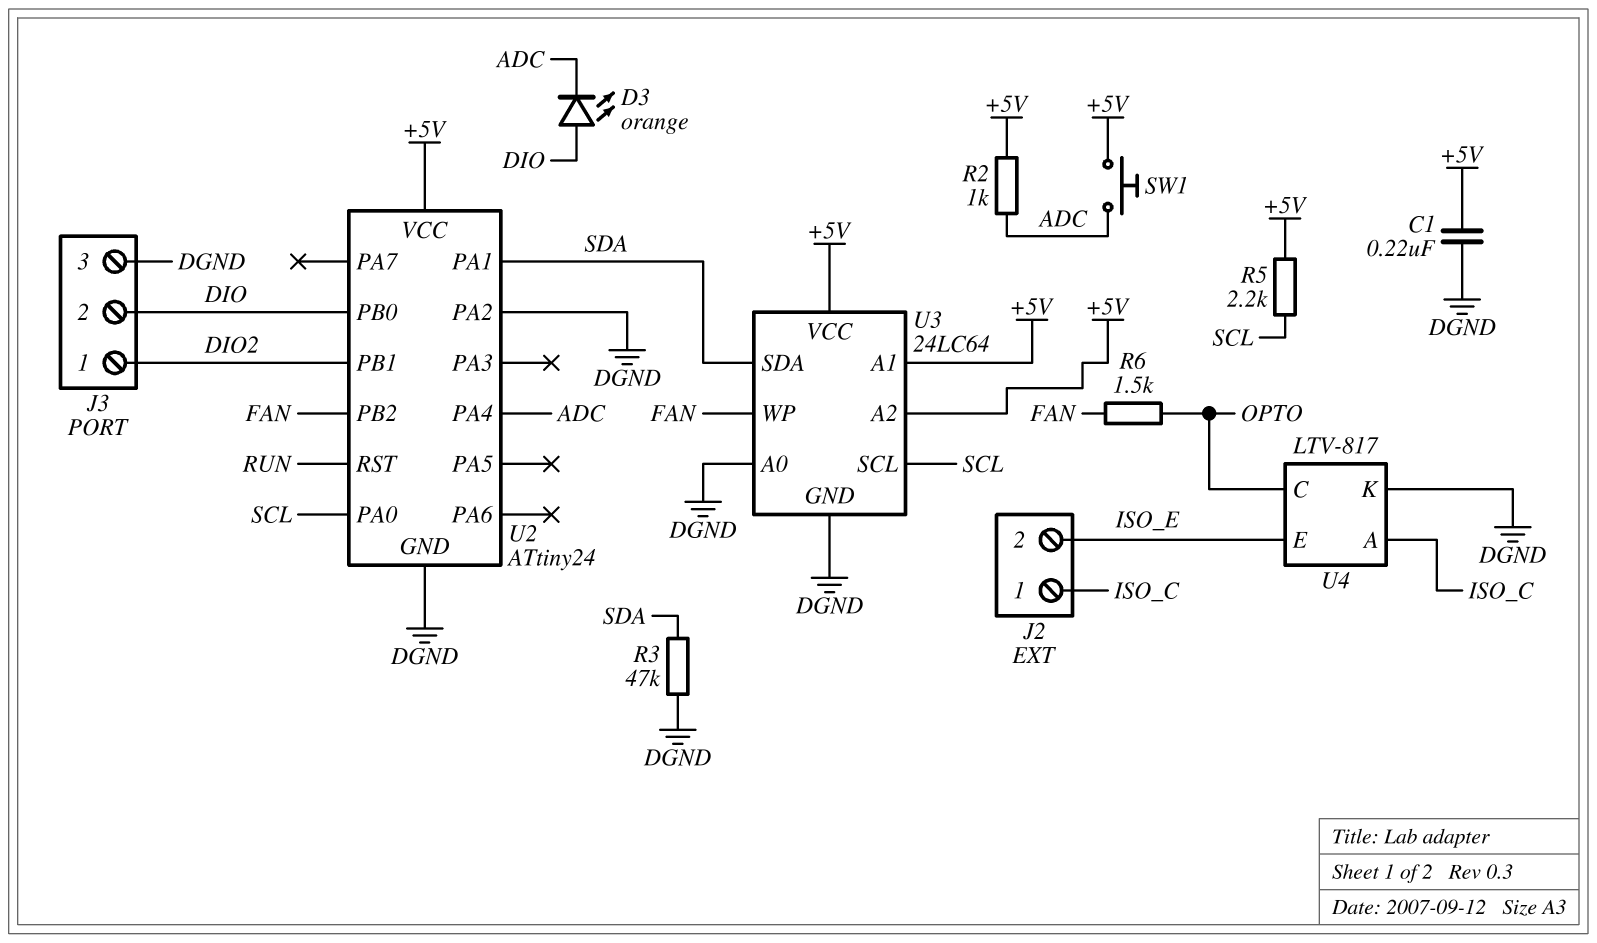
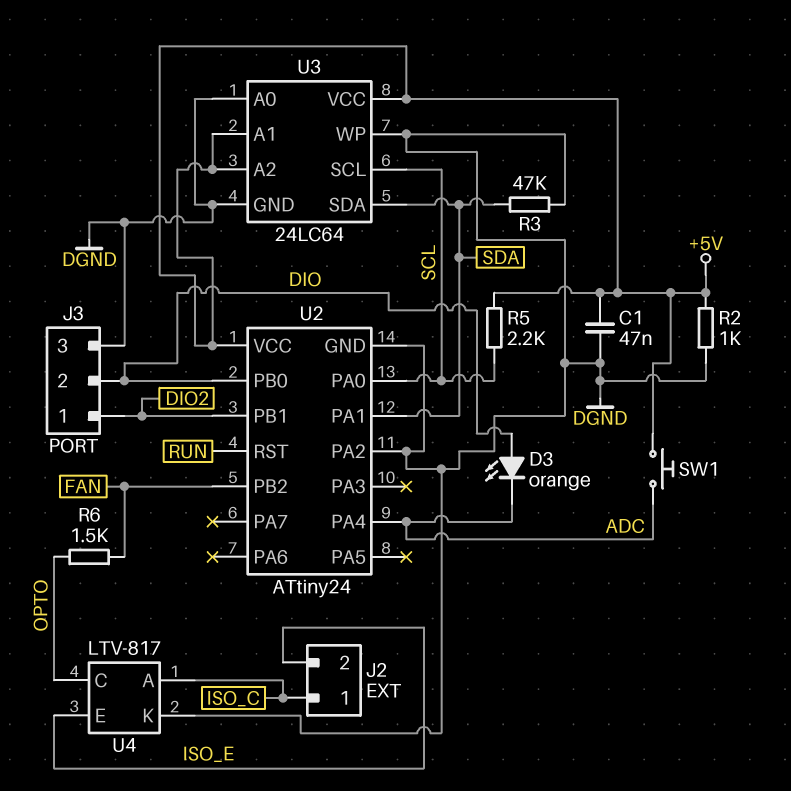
C1: 220nF (+5V, DGND) -> 47nF (+5V, DGND)
R2: 1k (+5V, ADC) -> 1k (+5V, DGND)
U3 pin WP: FAN -> DGND

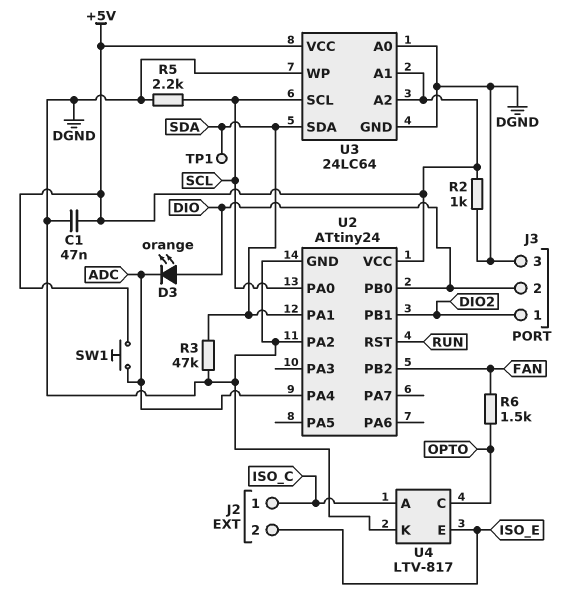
R5: 2.2k (+5V, SCL) -> 2.2k (DGND, SCL)
TP1: none -> test point (SDA)

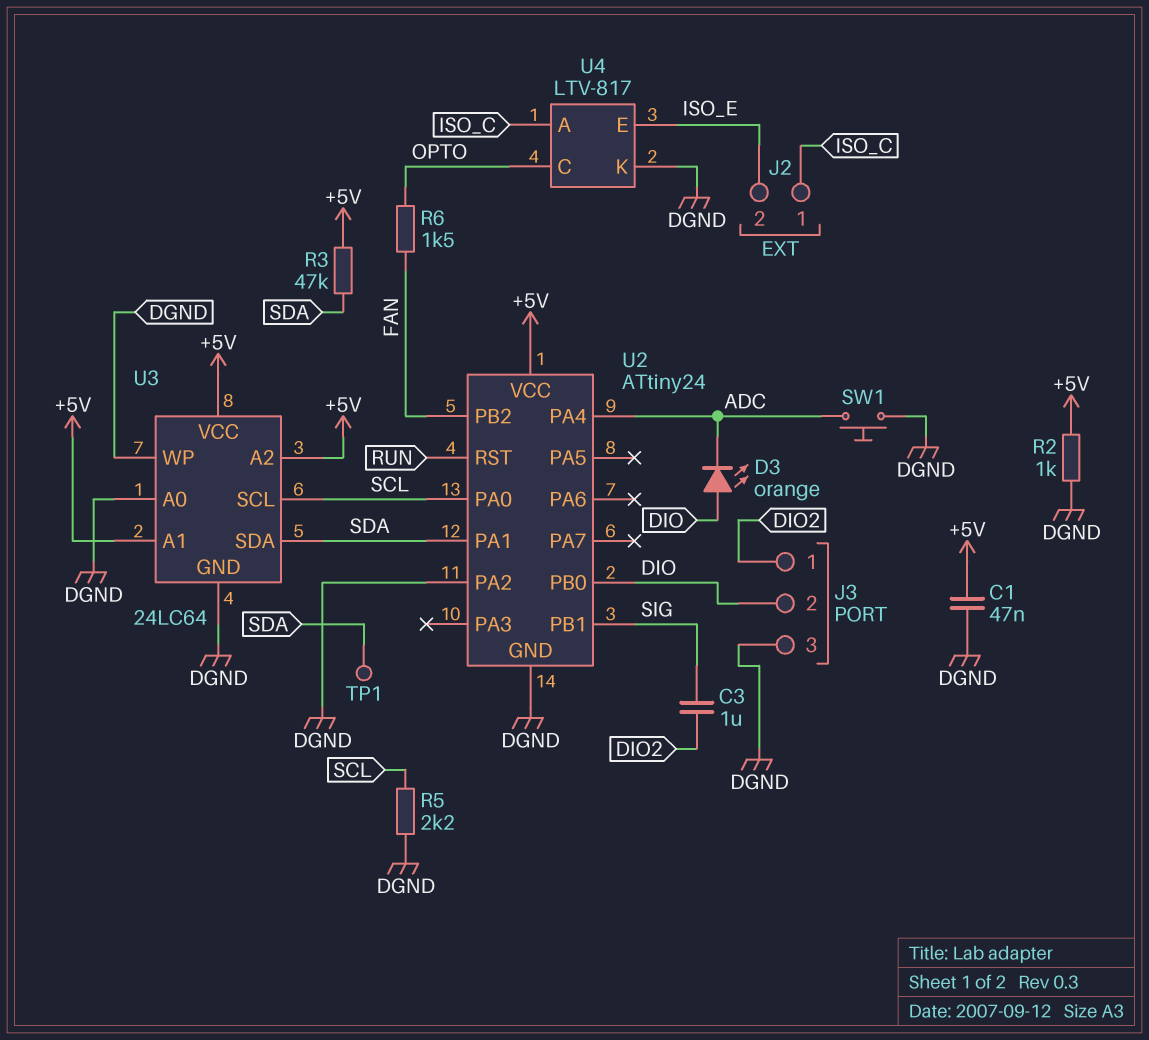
C3: none -> 1uF (DIO2, SIG)
R3: 47k (DGND, SDA) -> 47k (+5V, SDA)
SW1: button (+5V, ADC) -> button (ADC, DGND)
U2 pin PB1: DIO2 -> SIG

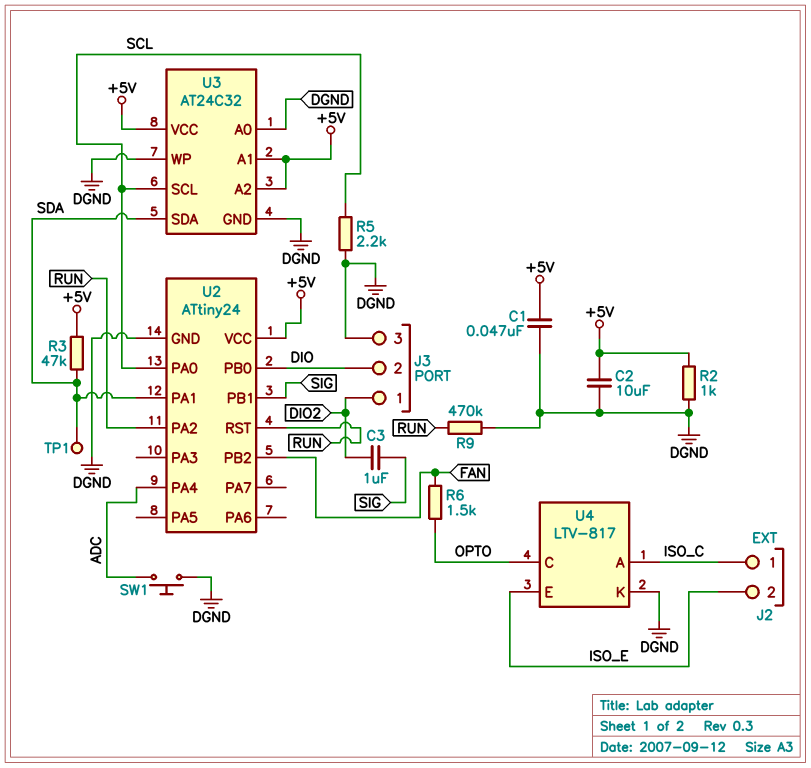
C2: none -> 10uF (+5V, DGND)
D3: LED orange (A DIO, K ADC) -> none
R9: none -> 470k (DGND, RUN)
U2 pin PA2: DGND -> RUN
U3: 24LC64 -> AT24C32

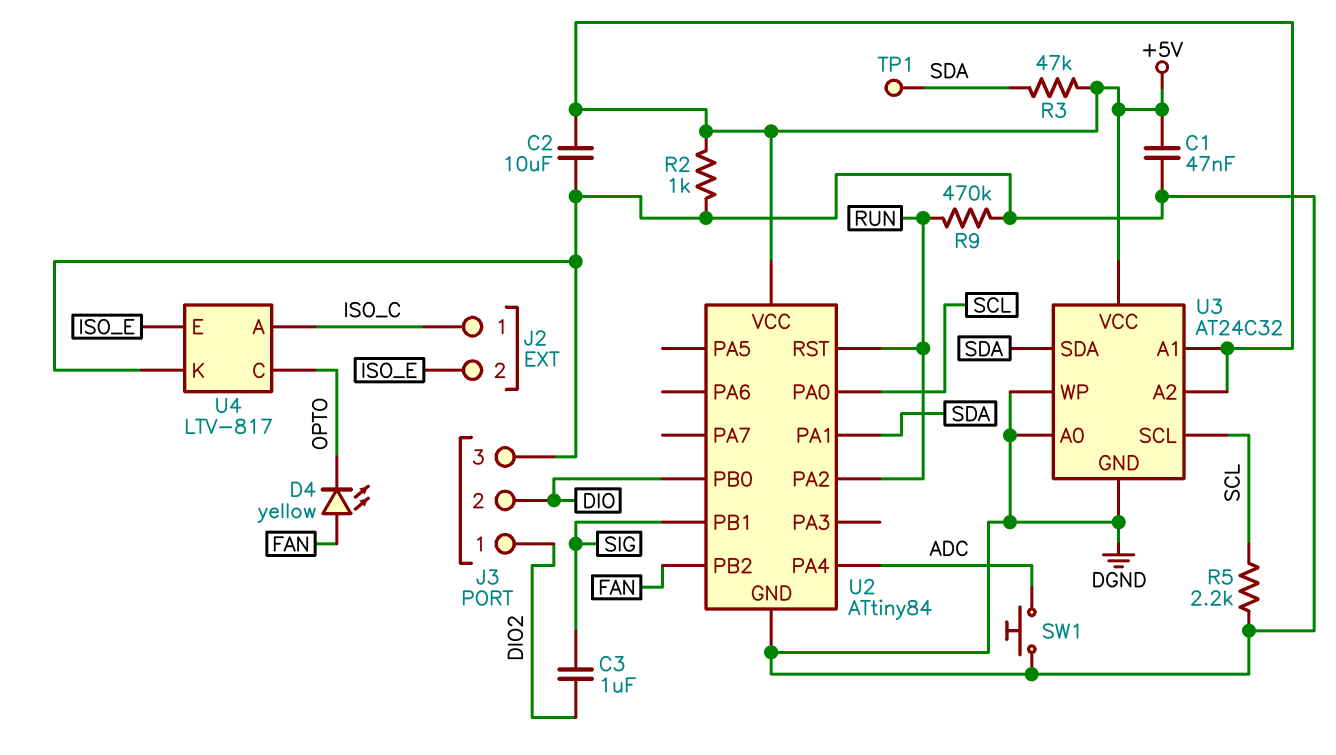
D4: none -> LED yellow (A FAN, K OPTO)
R6: 1.5k (FAN, OPTO) -> none
U2: ATtiny24 -> ATtiny84

